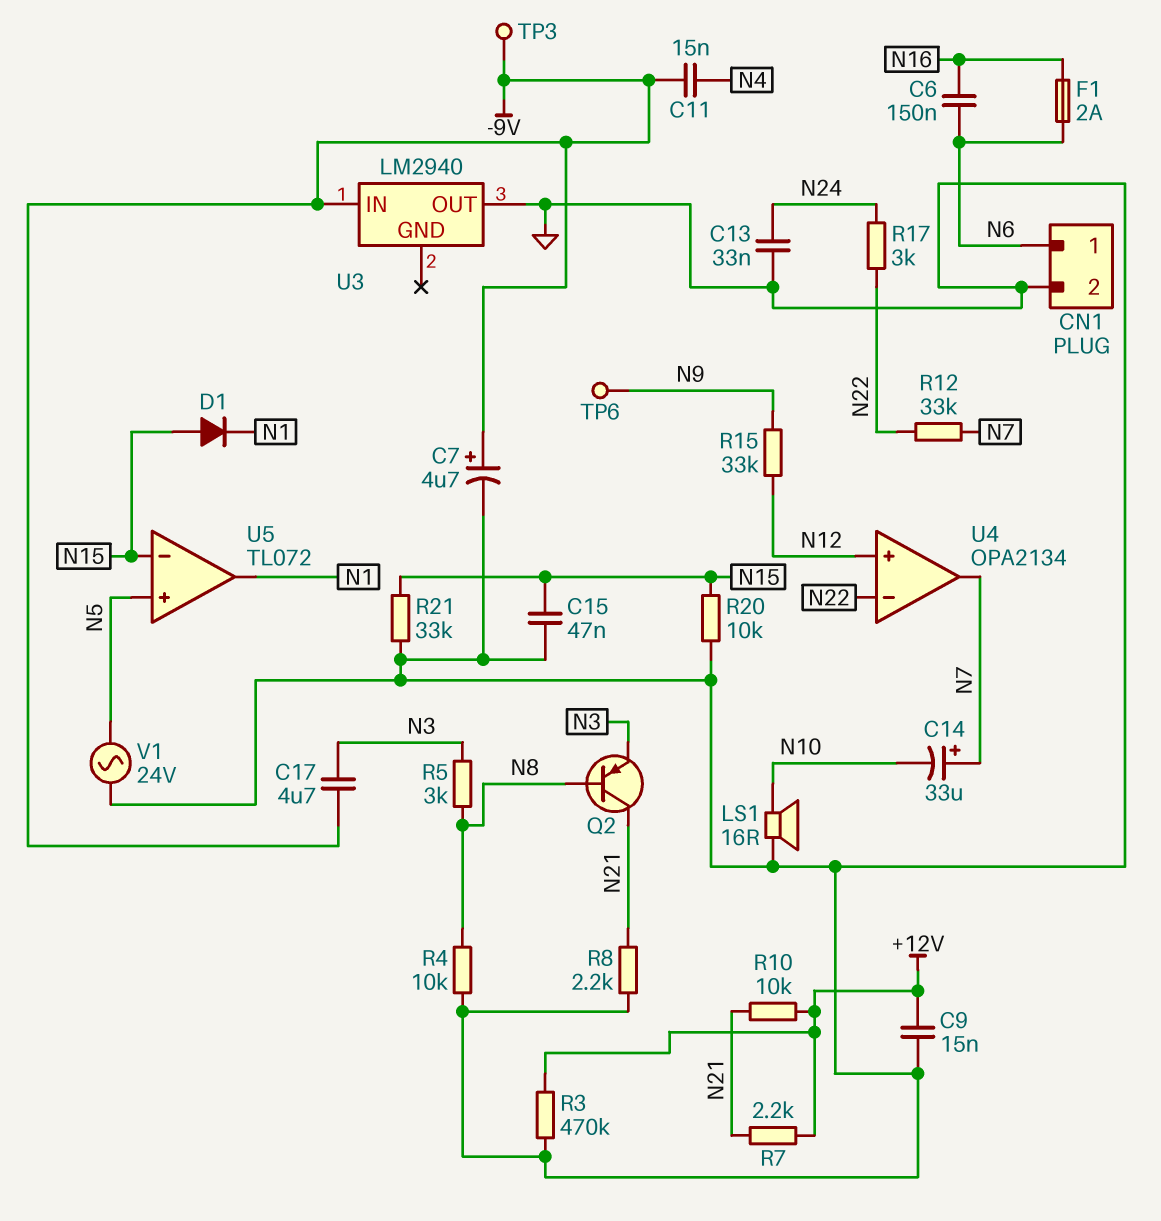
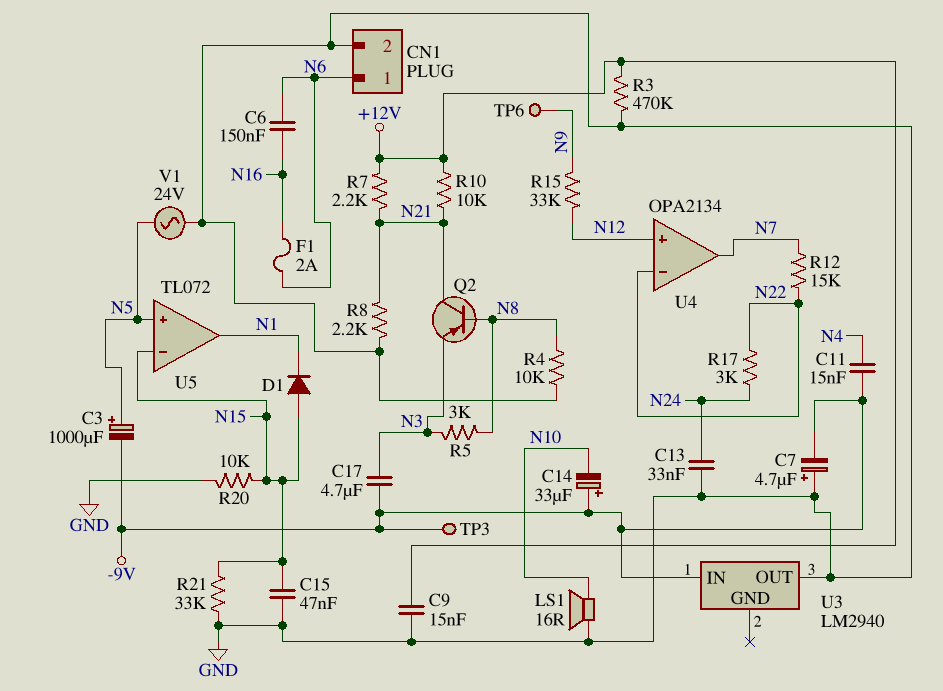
C3: none -> 1000uF (plus N5, minus -9V)
C7: 4.7uF (plus -9V, minus GND) -> 4.7uF (plus GND, minus -9V)
C14: 33uF (plus N7, minus N10) -> 33uF (plus -9V, minus N10)
R12: 33k (N7, N22) -> 15k (N7, N22)

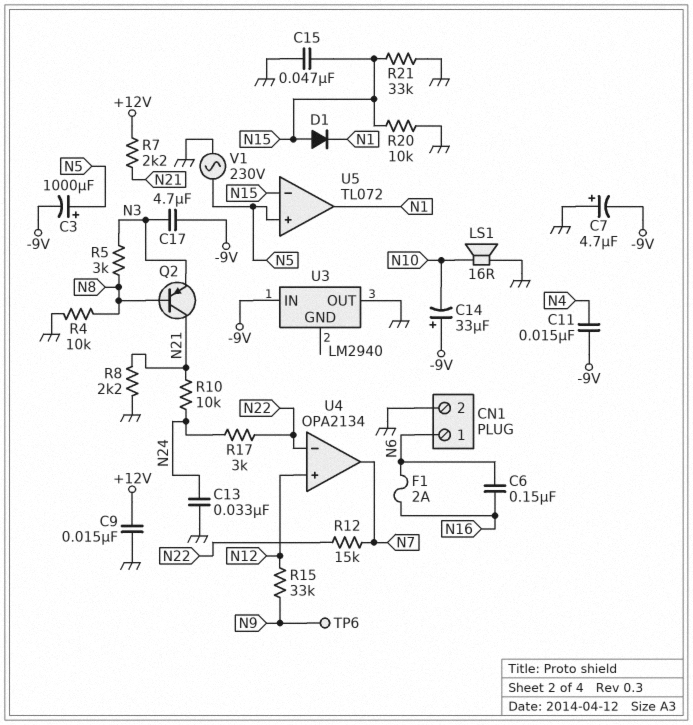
R3: 470k (+12V, GND) -> none
R10: 10k (+12V, N21) -> 10k (N21, N24)
TP3: test point (-9V) -> none
V1: AC 24V (GND, N5) -> AC 230V (GND, N5)

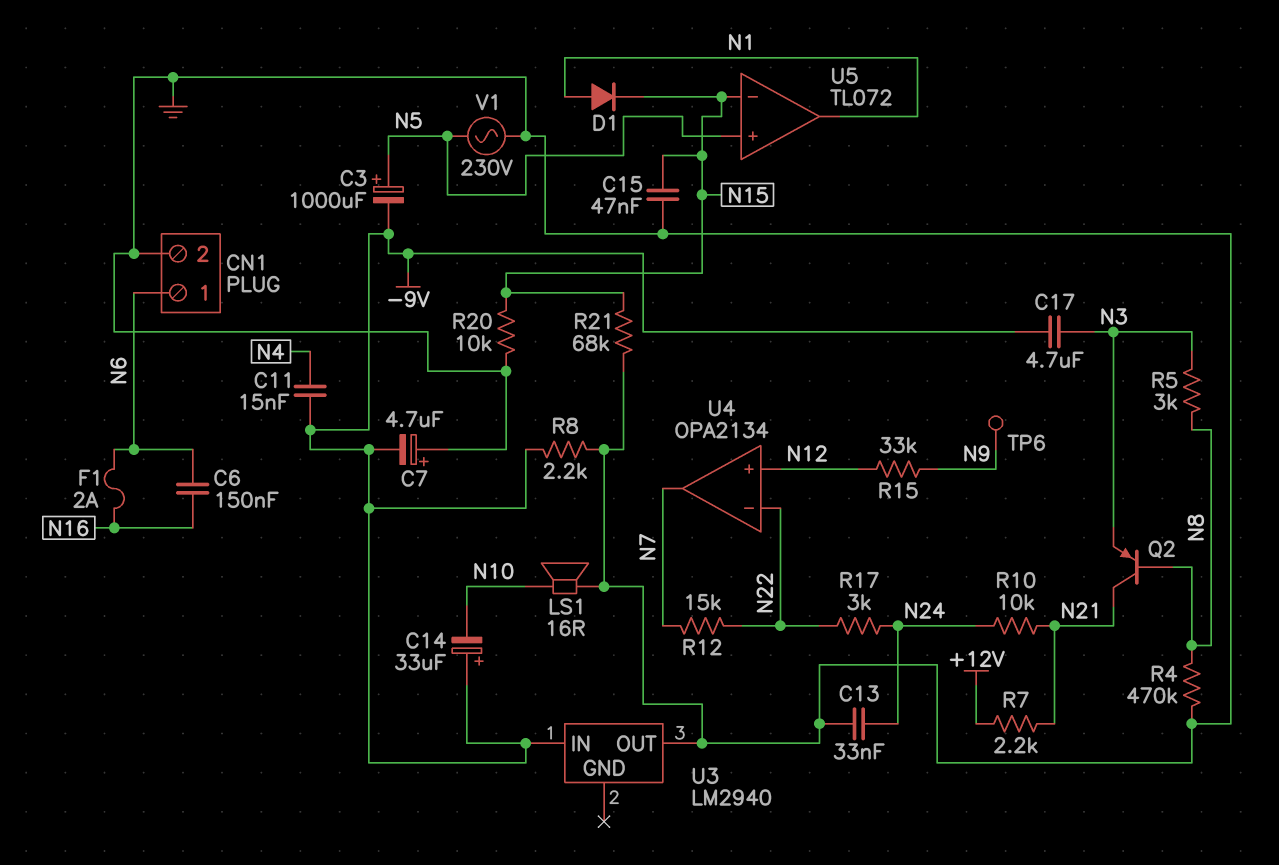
C9: 15nF (+12V, GND) -> none
D1: diode (A N15, K N1) -> diode (A N1, K N15)
R4: 10k (GND, N8) -> 470k (GND, N8)
R8: 2.2k (GND, N21) -> 2.2k (-9V, GND)
R21: 33k (GND, N15) -> 68k (GND, N15)

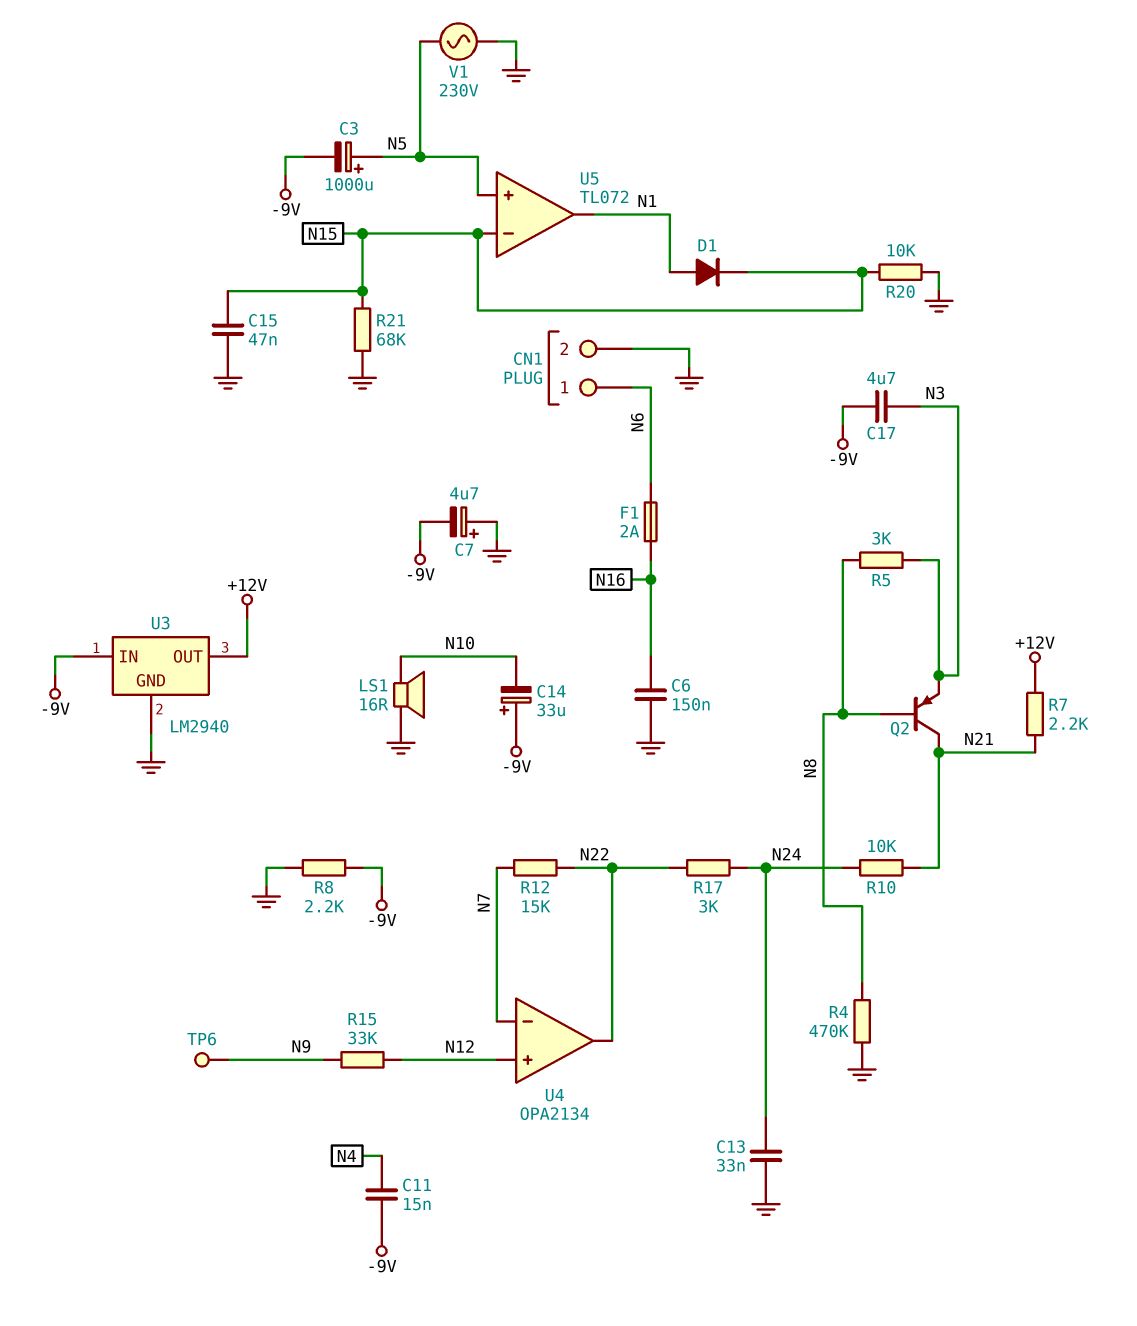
C6: 150nF (N6, N16) -> 150nF (GND, N16)
U3 pin GND: none -> GND
U3 pin OUT: GND -> +12V
U4 pin in-: N22 -> N7
U4 pin out: N7 -> N22

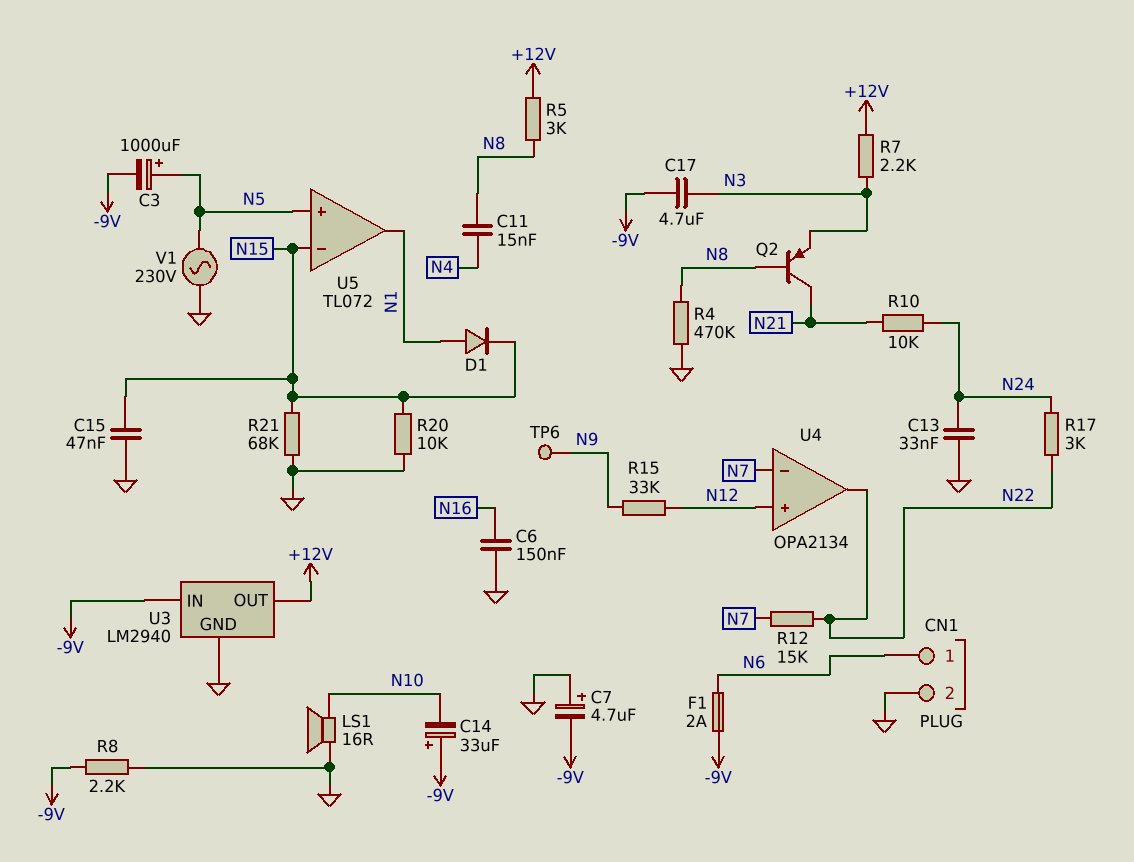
C11: 15nF (-9V, N4) -> 15nF (N4, N8)
F1: 2A (N6, N16) -> 2A (-9V, N6)
R5: 3k (N3, N8) -> 3k (+12V, N8)
R7: 2.2k (+12V, N21) -> 2.2k (+12V, N3)

